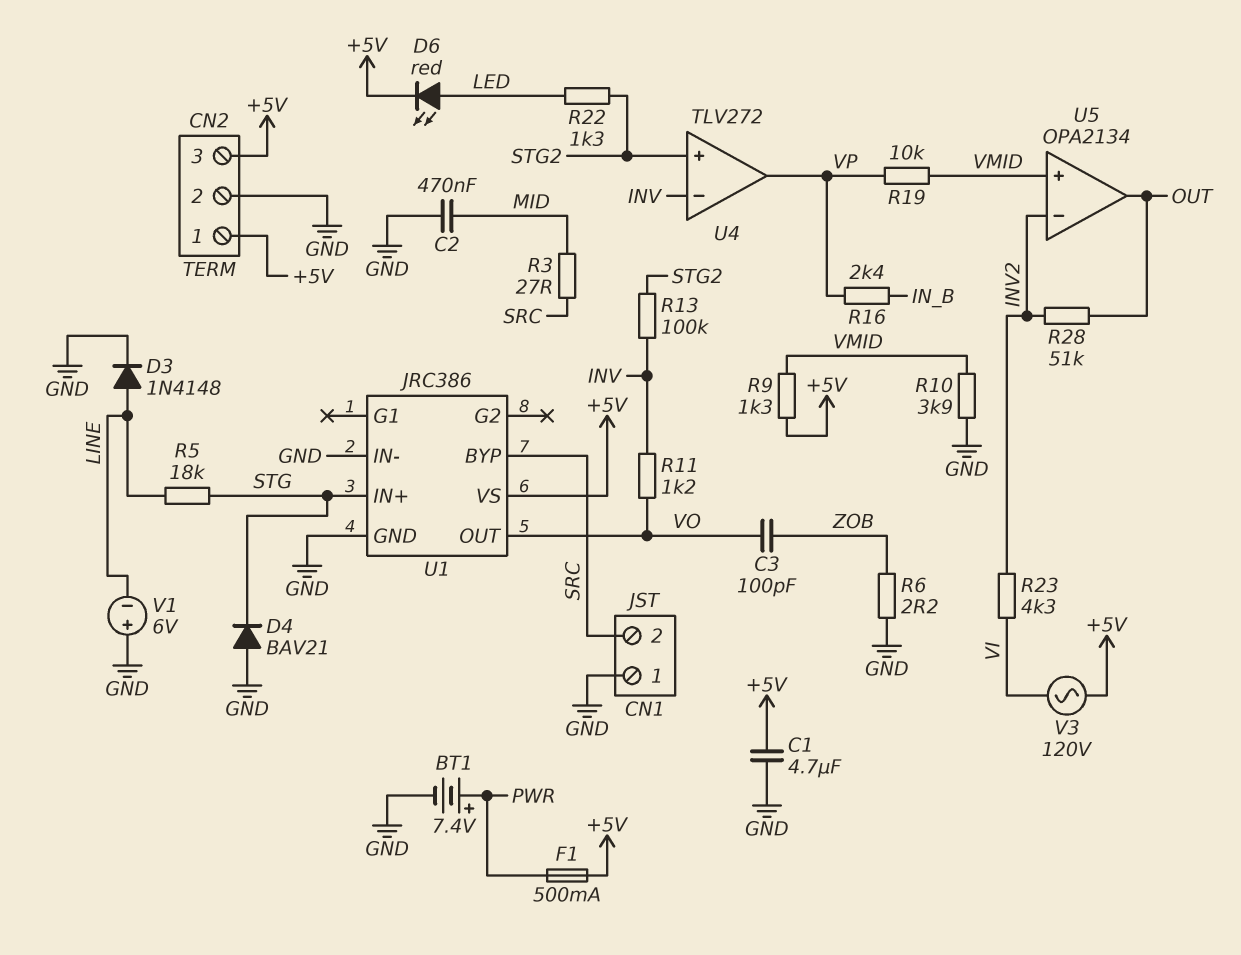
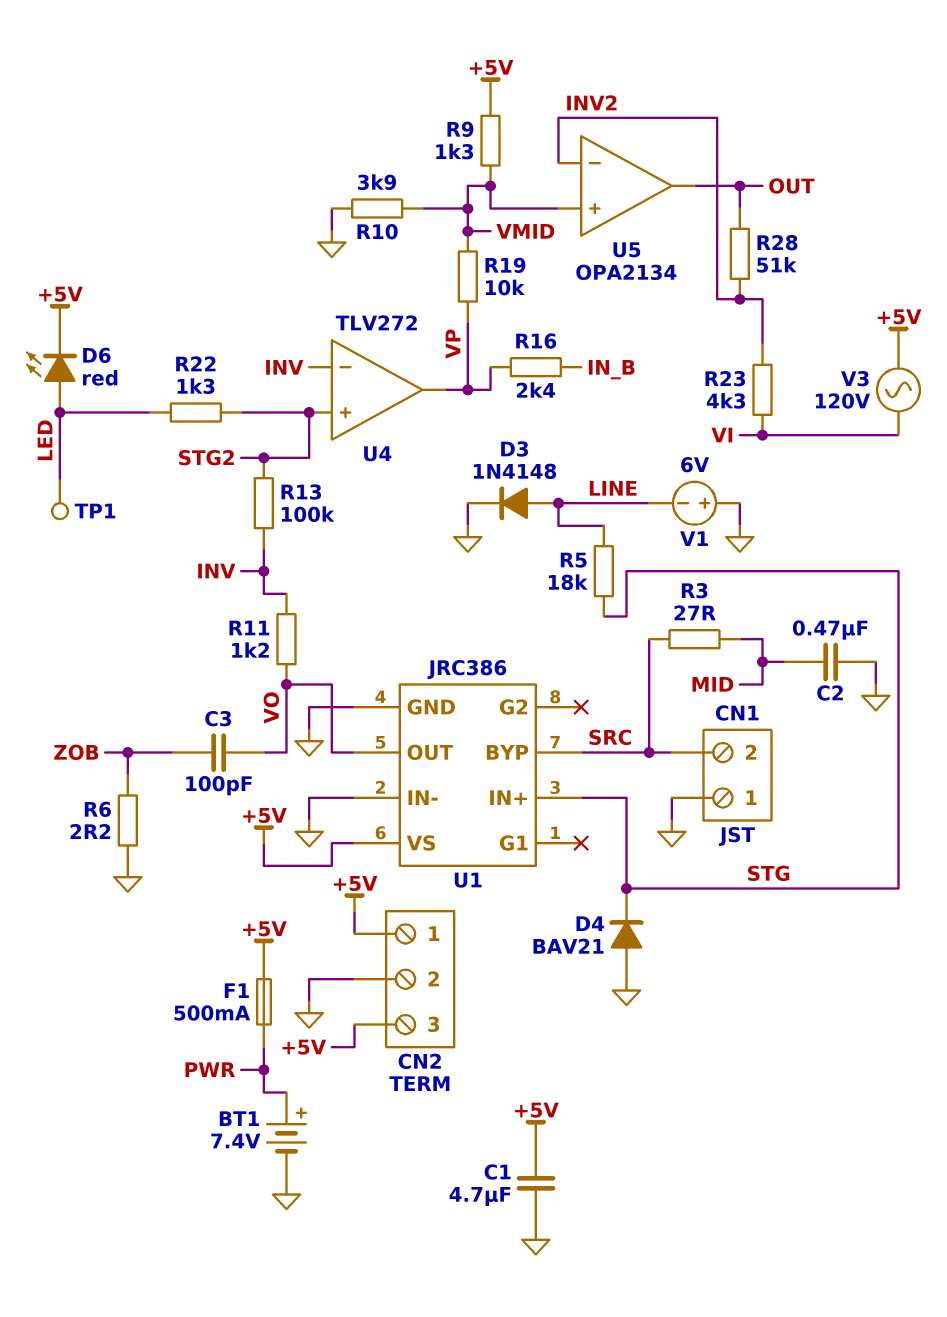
TP1: none -> test point (LED)

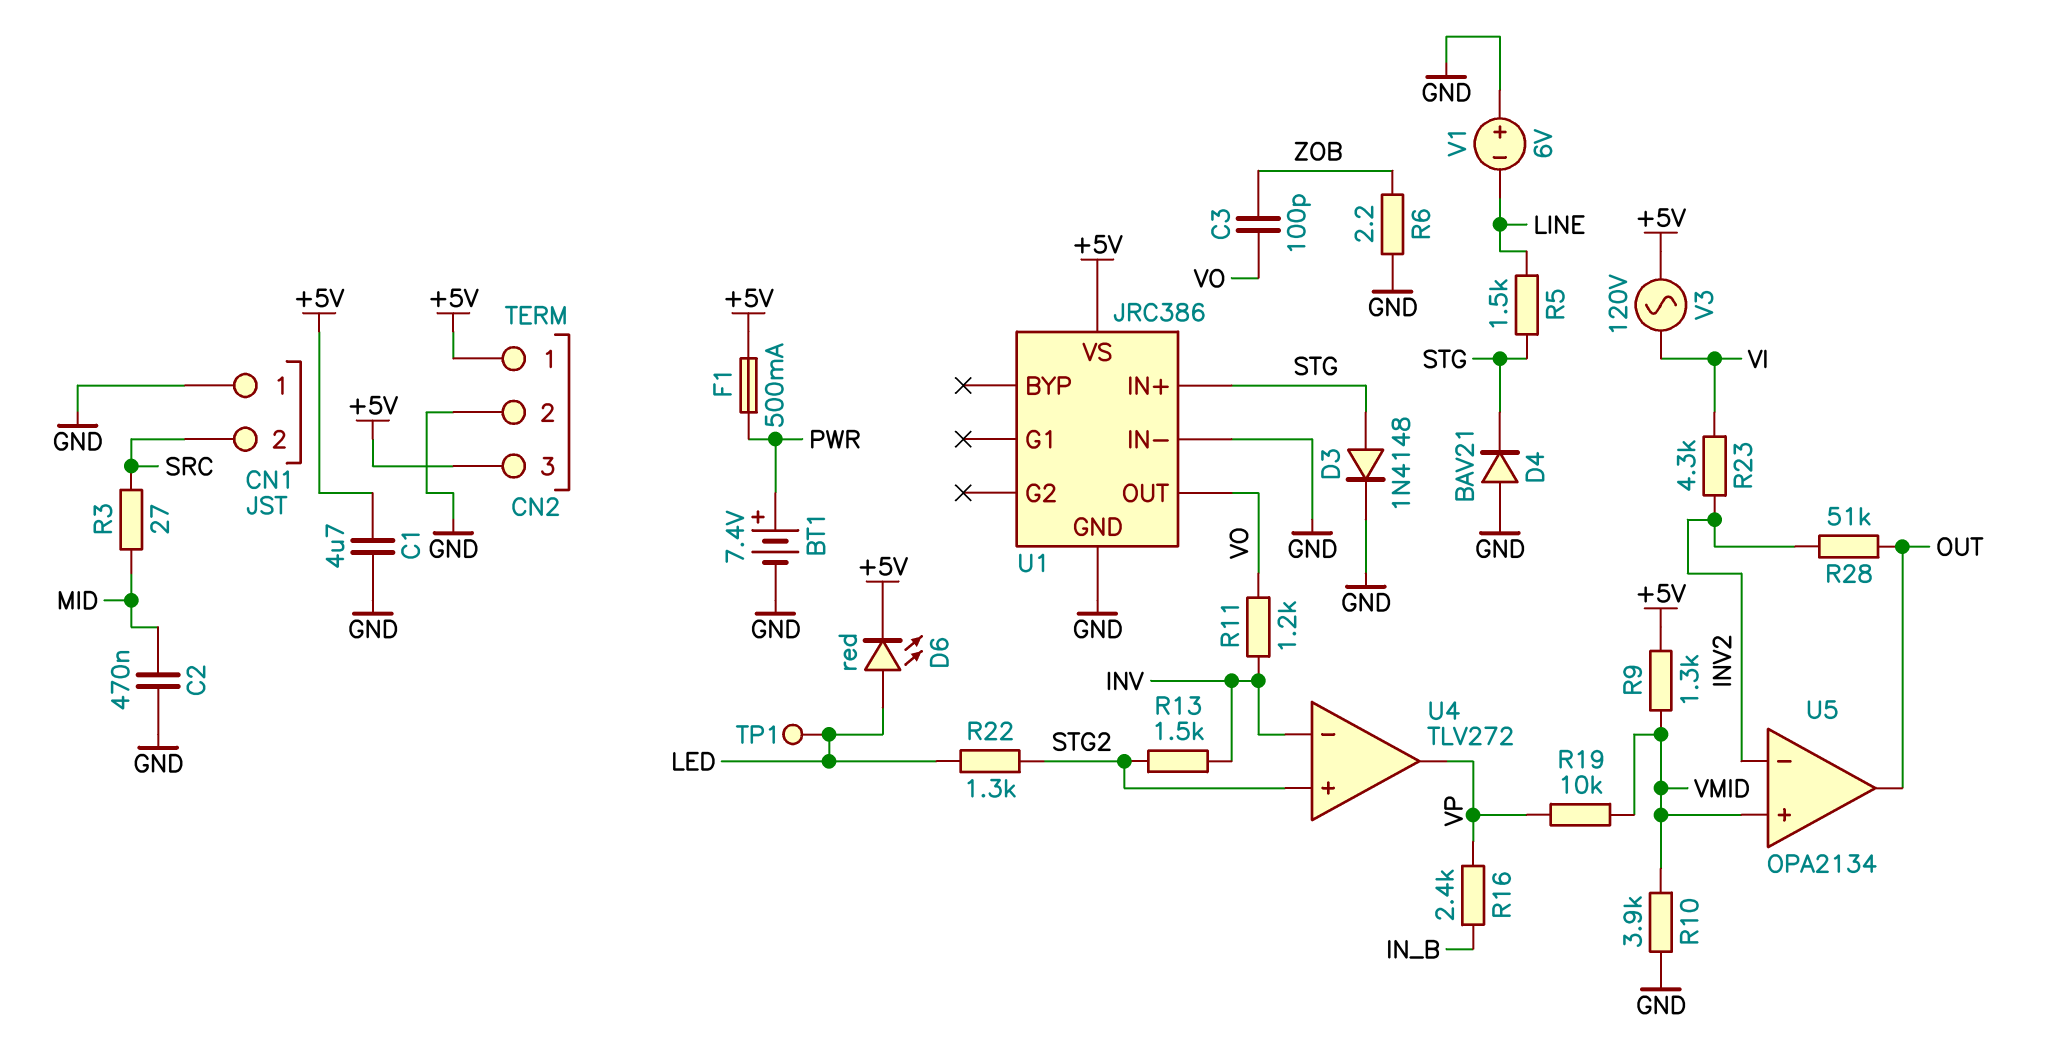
D3: diode 1N4148 (A LINE, K GND) -> diode 1N4148 (A STG, K GND)
R5: 18k (LINE, STG) -> 1.5k (LINE, STG)
R13: 100k (INV, STG2) -> 1.5k (INV, STG2)
U1 pin BYP: SRC -> none

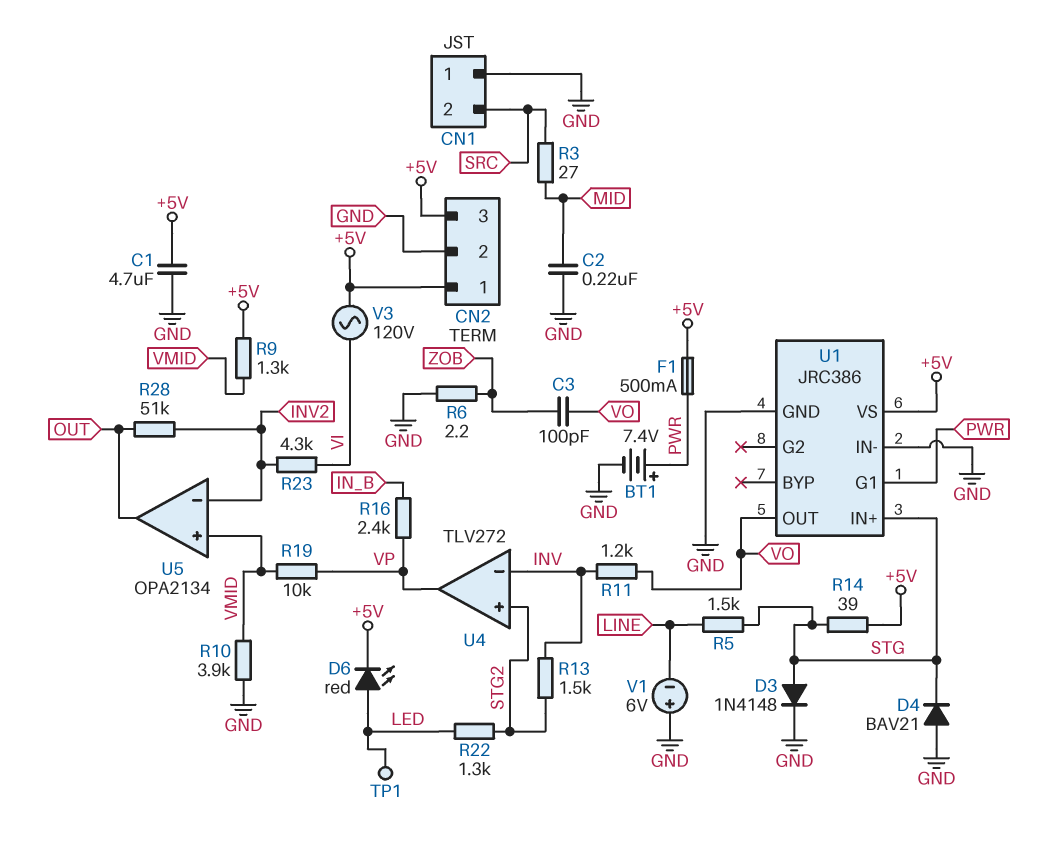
C2: 470nF (GND, MID) -> 220nF (GND, MID)
R14: none -> 39 (+5V, STG)
U1 pin G1: none -> PWR

